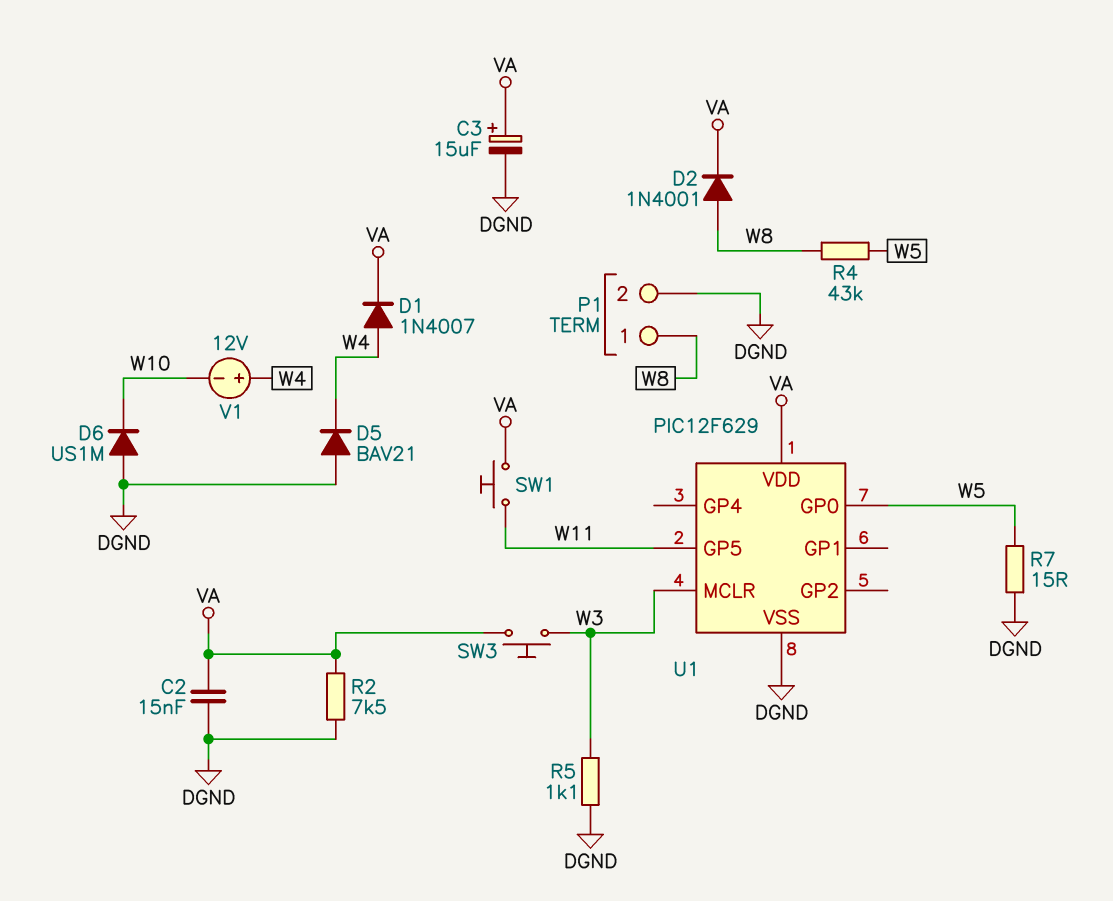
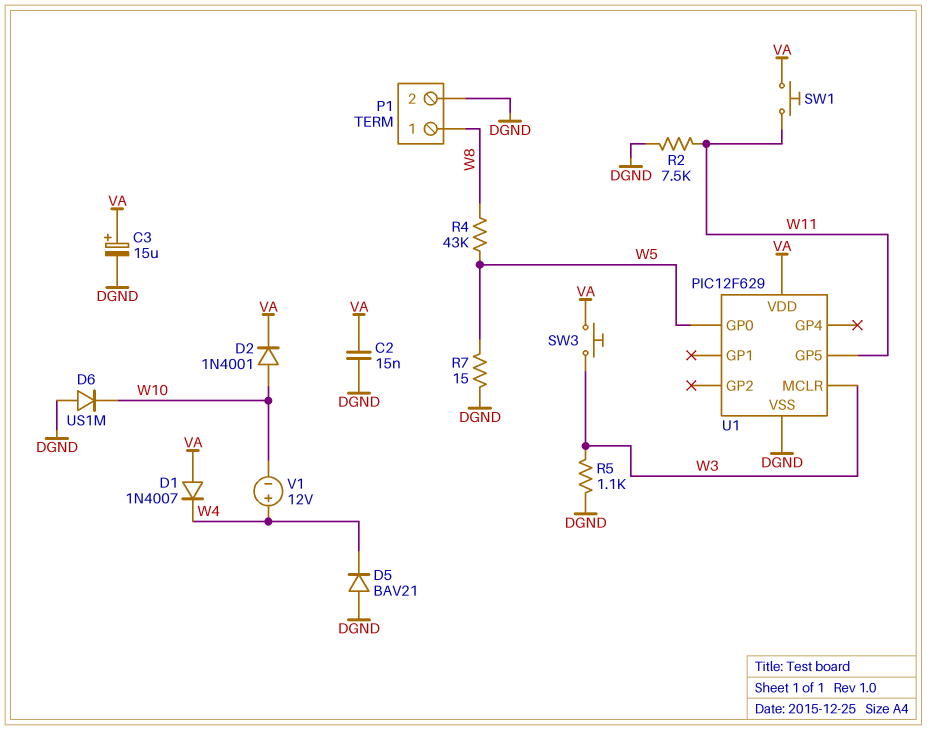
D1: diode 1N4007 (A W4, K VA) -> diode 1N4007 (A VA, K W4)
D2: diode 1N4001 (A W8, K VA) -> diode 1N4001 (A W10, K VA)
R2: 7.5k (DGND, VA) -> 7.5k (DGND, W11)

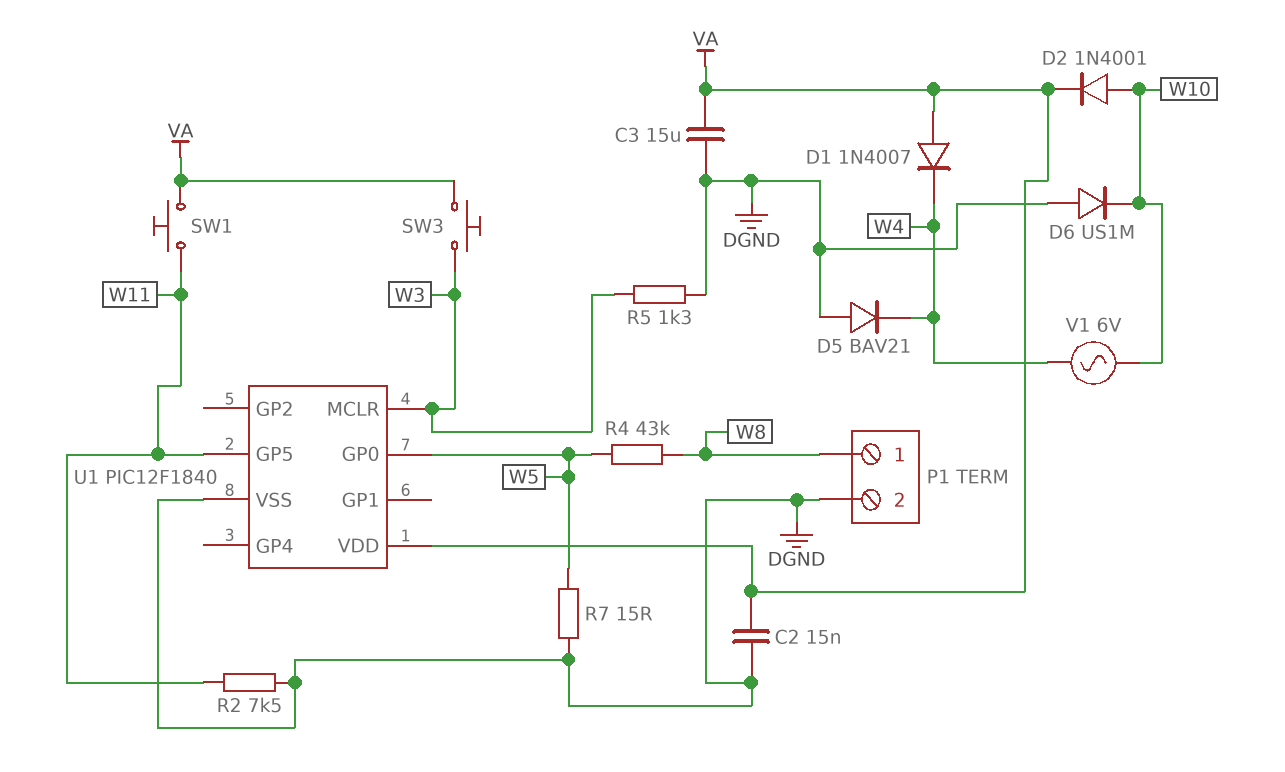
C3: 15uF (plus VA, minus DGND) -> 15uF (DGND, VA)
R5: 1.1k (DGND, W3) -> 1.3k (DGND, W3)
U1: PIC12F629 -> PIC12F1840
V1: 12V (plus W4, minus W10) -> AC 6V (W4, W10)

